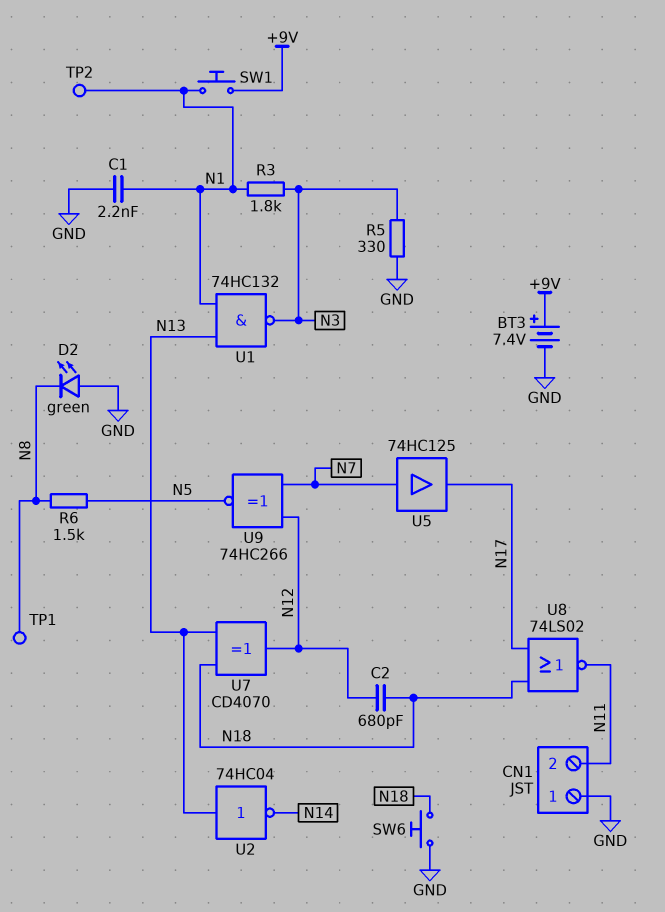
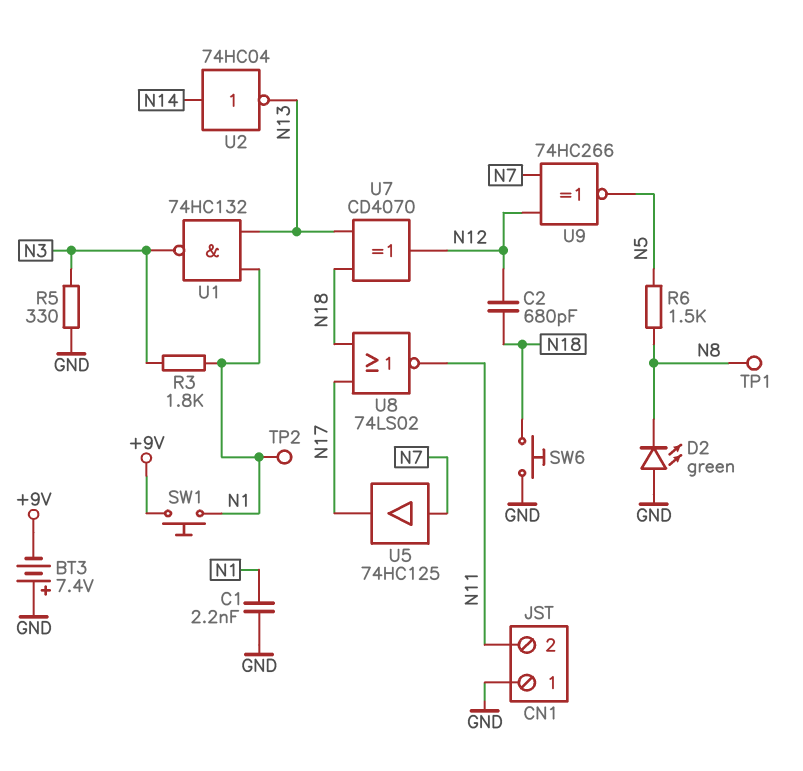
BT3: 7.4V (plus +9V, minus GND) -> 7.4V (plus GND, minus +9V)
U2: NOT 74HC04 (in N13, out N14) -> NOT 74HC04 (in N14, out N13)

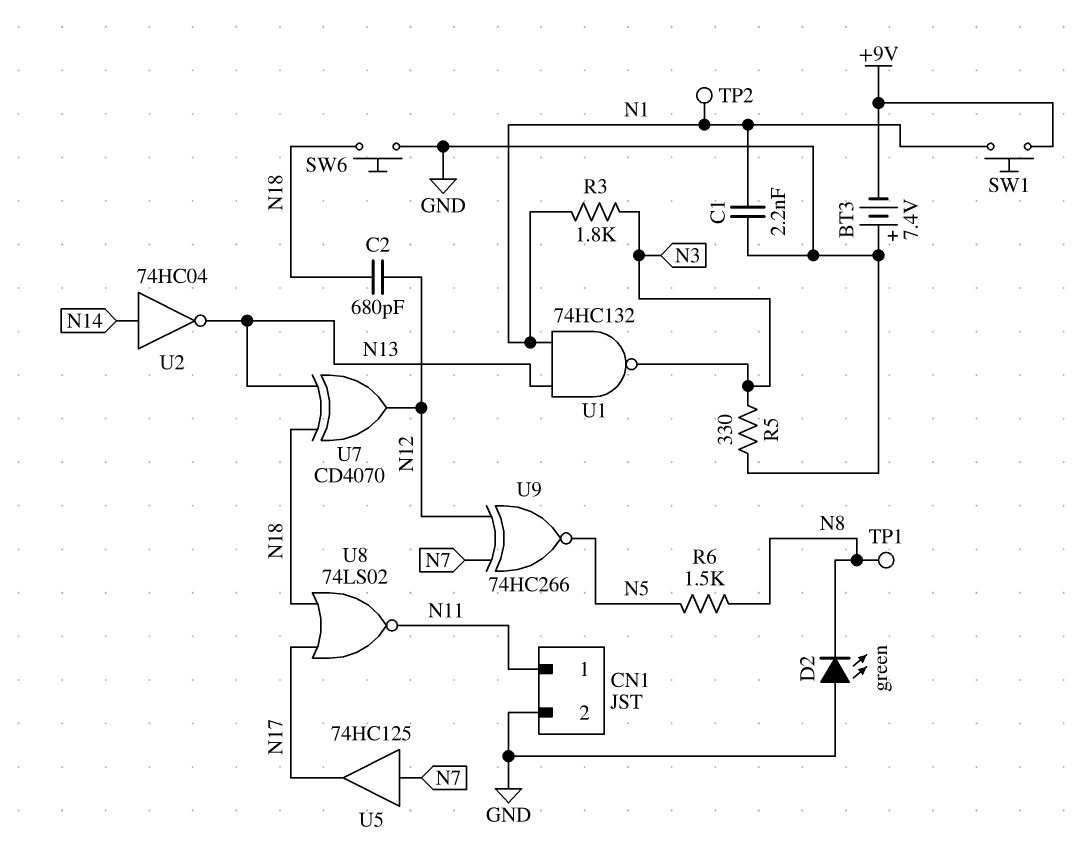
CN1 pin 1: GND -> N11
CN1 pin 2: N11 -> GND

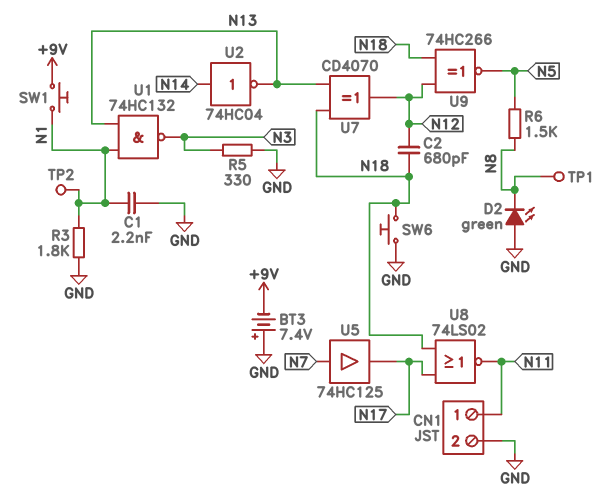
R3: 1.8k (N1, N3) -> 1.8k (GND, N1)
U9: XNOR 74HC266 (in N7, in N12, out N5) -> XNOR 74HC266 (in N12, in N18, out N5)

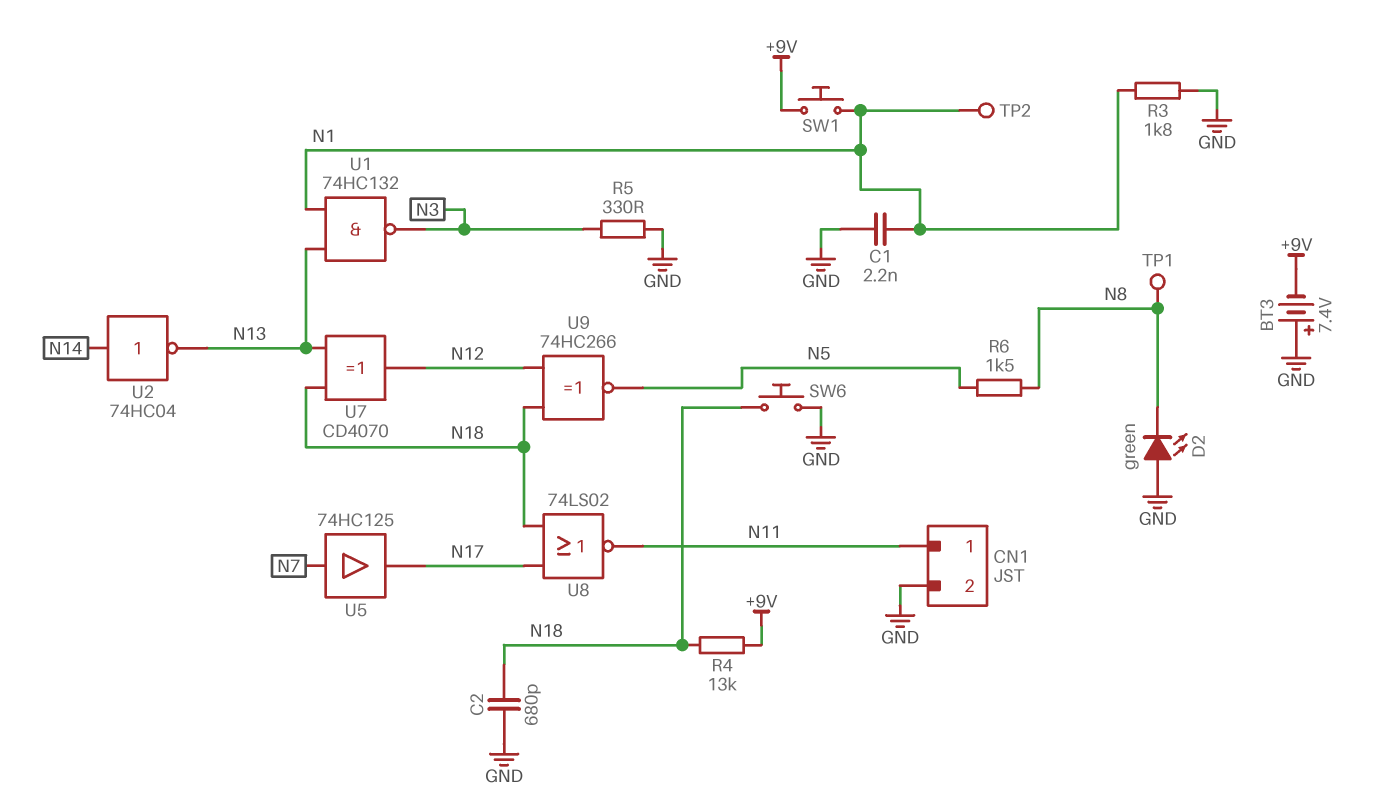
C2: 680pF (N12, N18) -> 680pF (GND, N18)
R4: none -> 13k (+9V, N18)

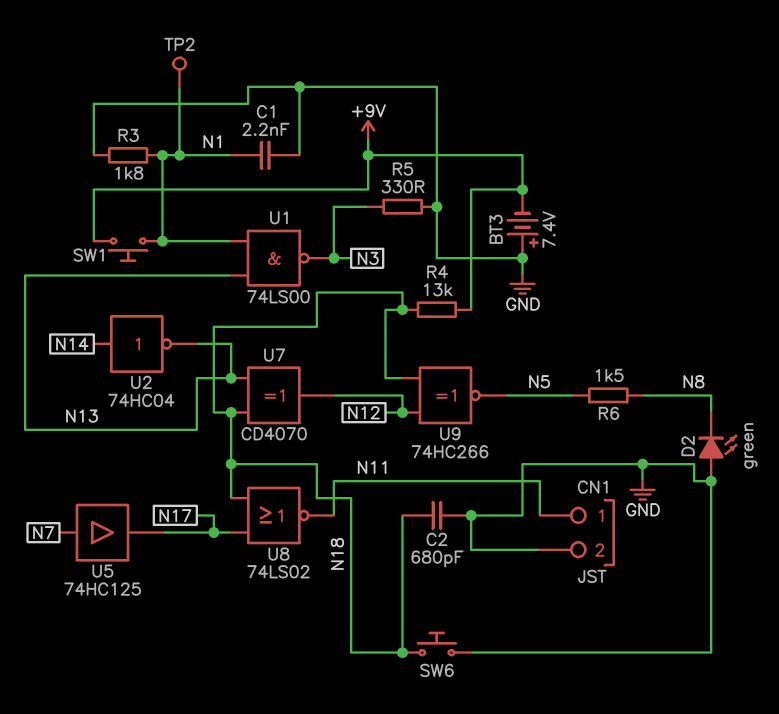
TP1: test point (N8) -> none
U1: NAND 74HC132 (in N1, in N13, out N3) -> NAND 74LS00 (in N1, in N13, out N3)

